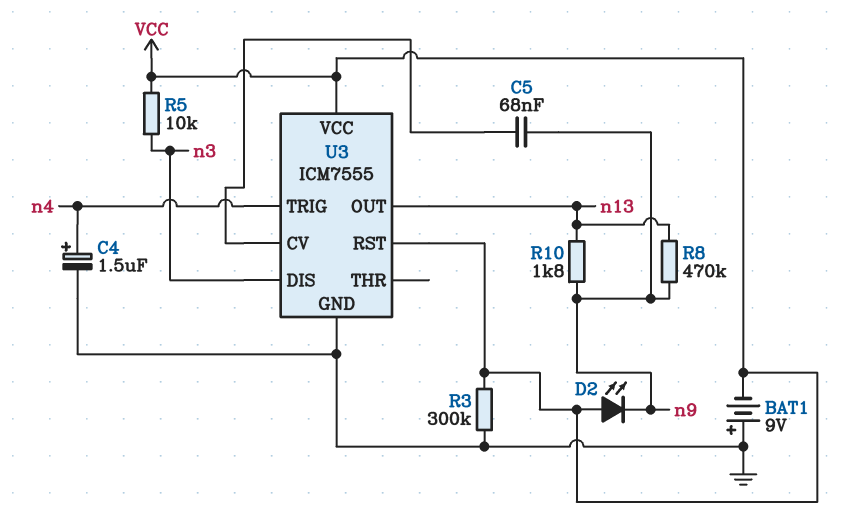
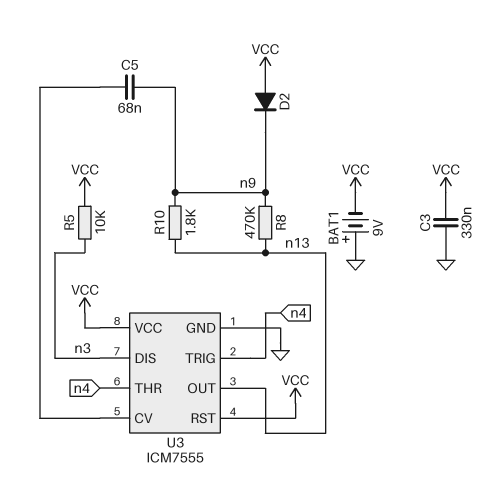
C3: none -> 330nF (GND, VCC)
C4: 1.5uF (plus n4, minus GND) -> none
D2: LED (A VCC, K n9) -> diode (A VCC, K n9)
R3: 300k (GND, VCC) -> none
U3 pin THR: none -> n4

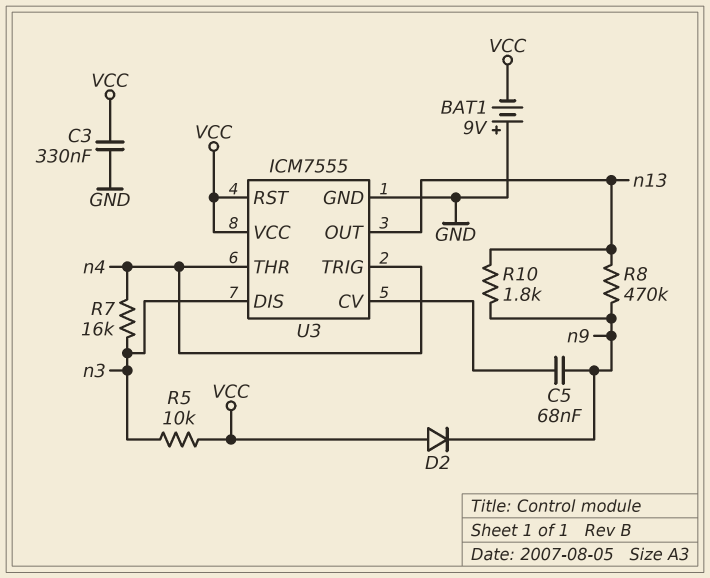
R7: none -> 16k (n3, n4)

